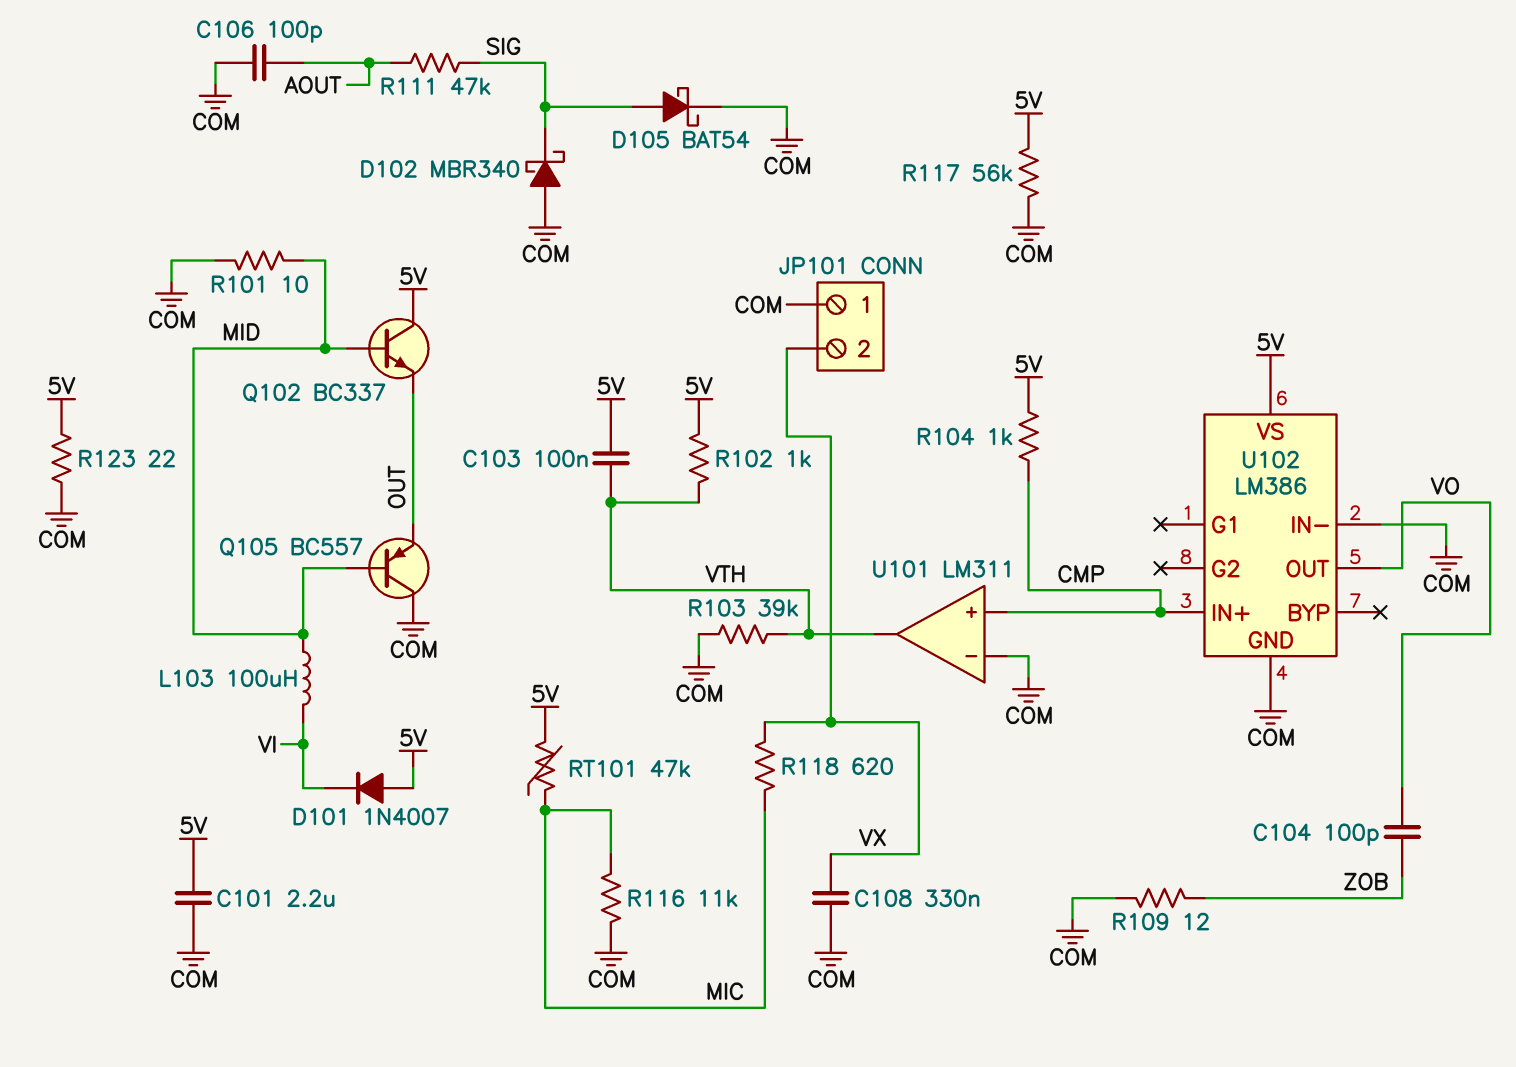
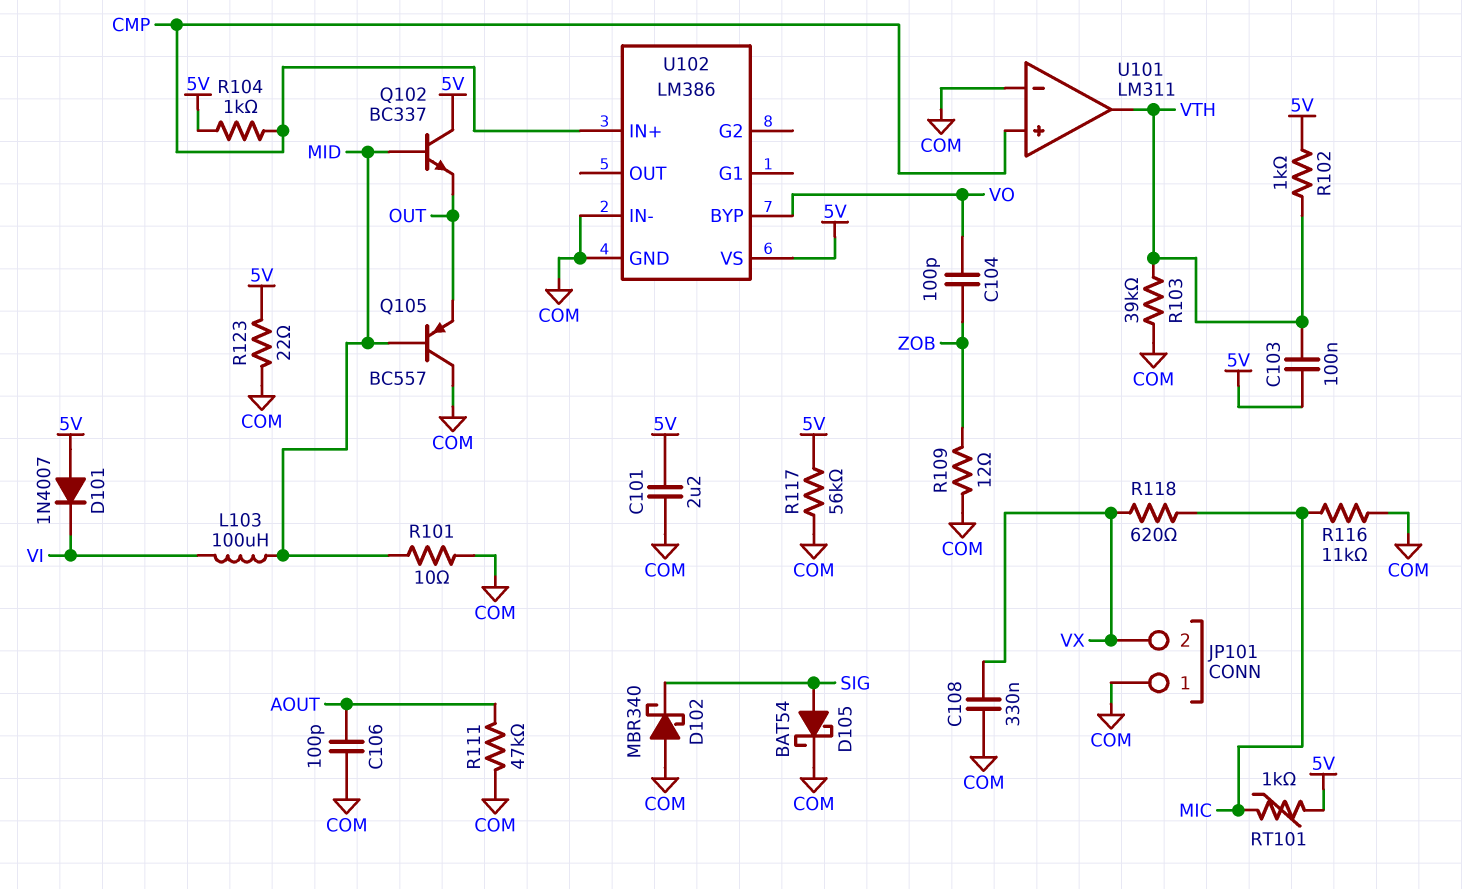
R111: 47k (AOUT, SIG) -> 47k (AOUT, COM)
RT101: 47k (5V, MIC) -> 1k (5V, MIC)
U102 pin BYP: none -> VO
U102 pin OUT: VO -> none

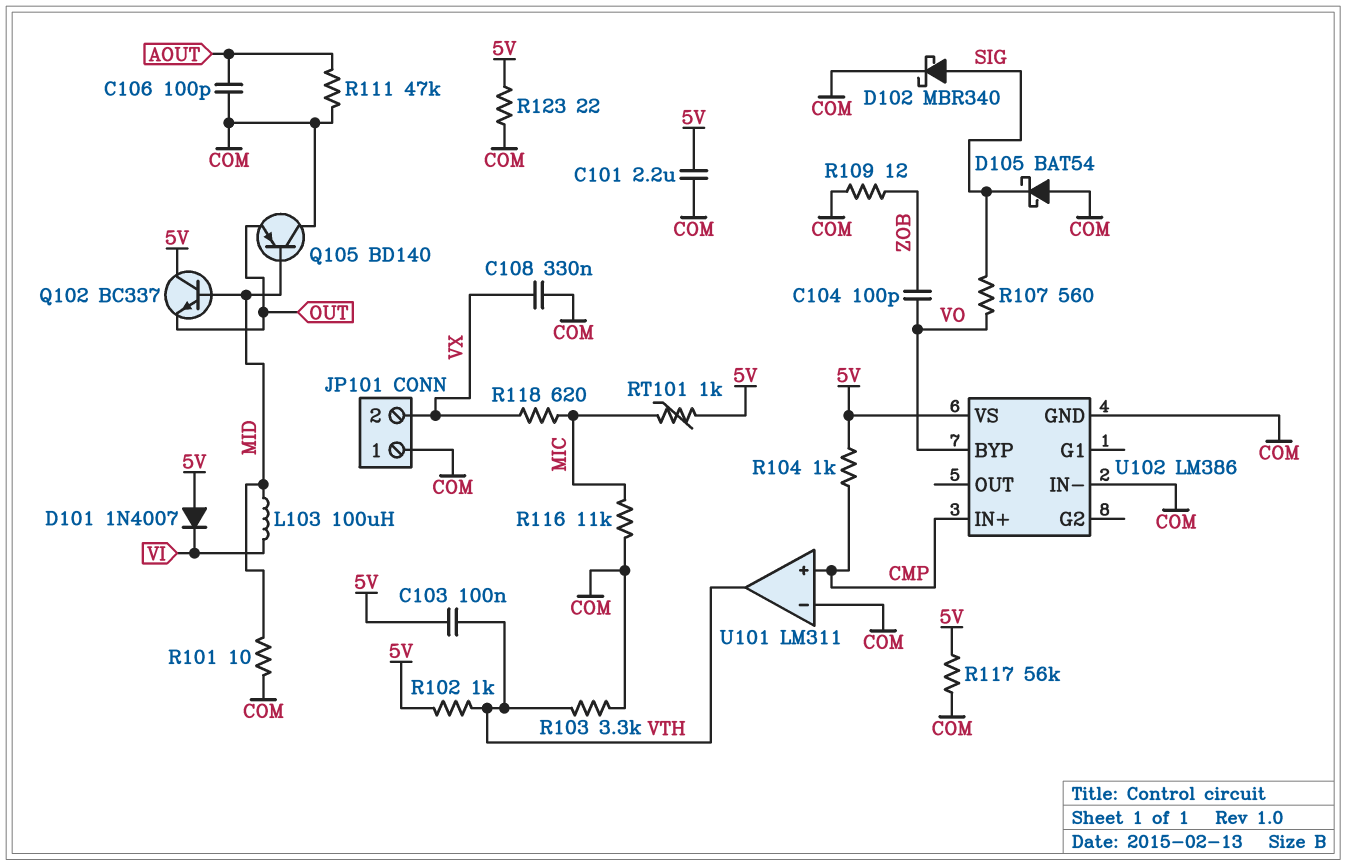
D102: schottky MBR340 (A COM, K SIG) -> schottky MBR340 (A SIG, K COM)
D105: schottky BAT54 (A SIG, K COM) -> schottky BAT54 (A COM, K SIG)
Q105: PNP BC557 (B MID, C COM, E OUT) -> PNP BD140 (B MID, C COM, E OUT)
R103: 39k (COM, VTH) -> 3.3k (COM, VTH)
R107: none -> 560 (SIG, VO)

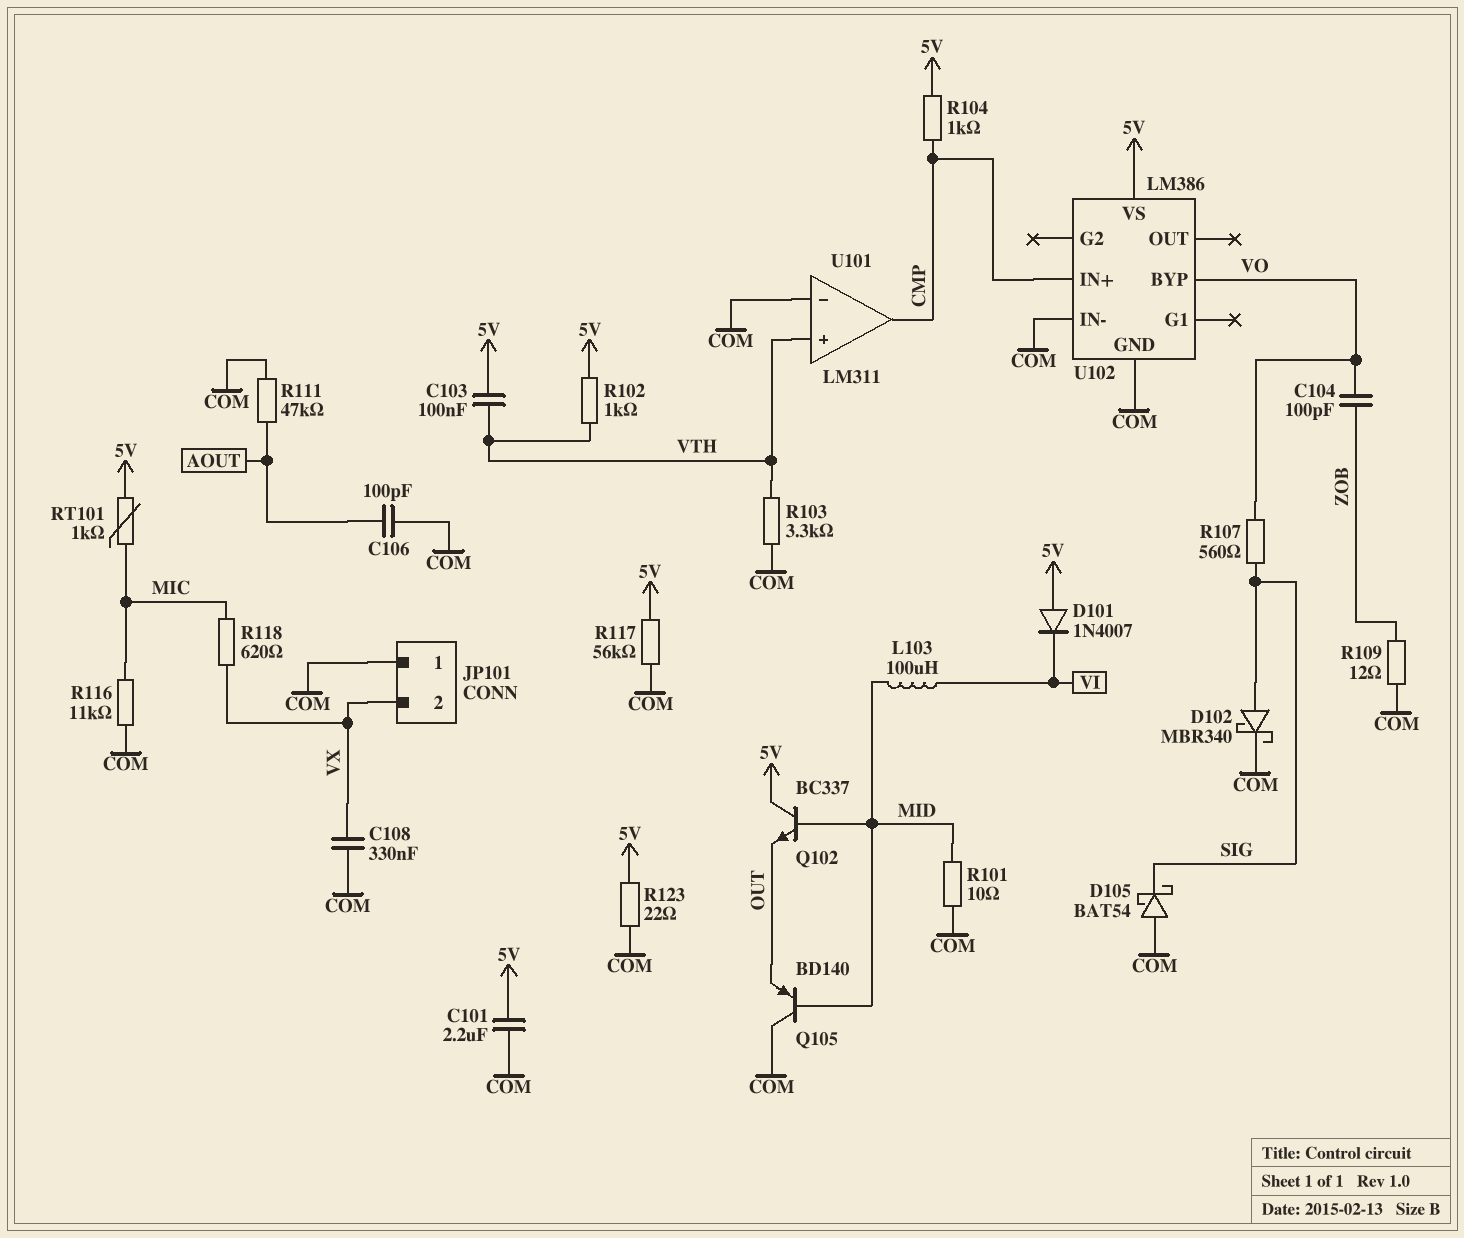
U101 pin in+: CMP -> VTH
U101 pin out: VTH -> CMP

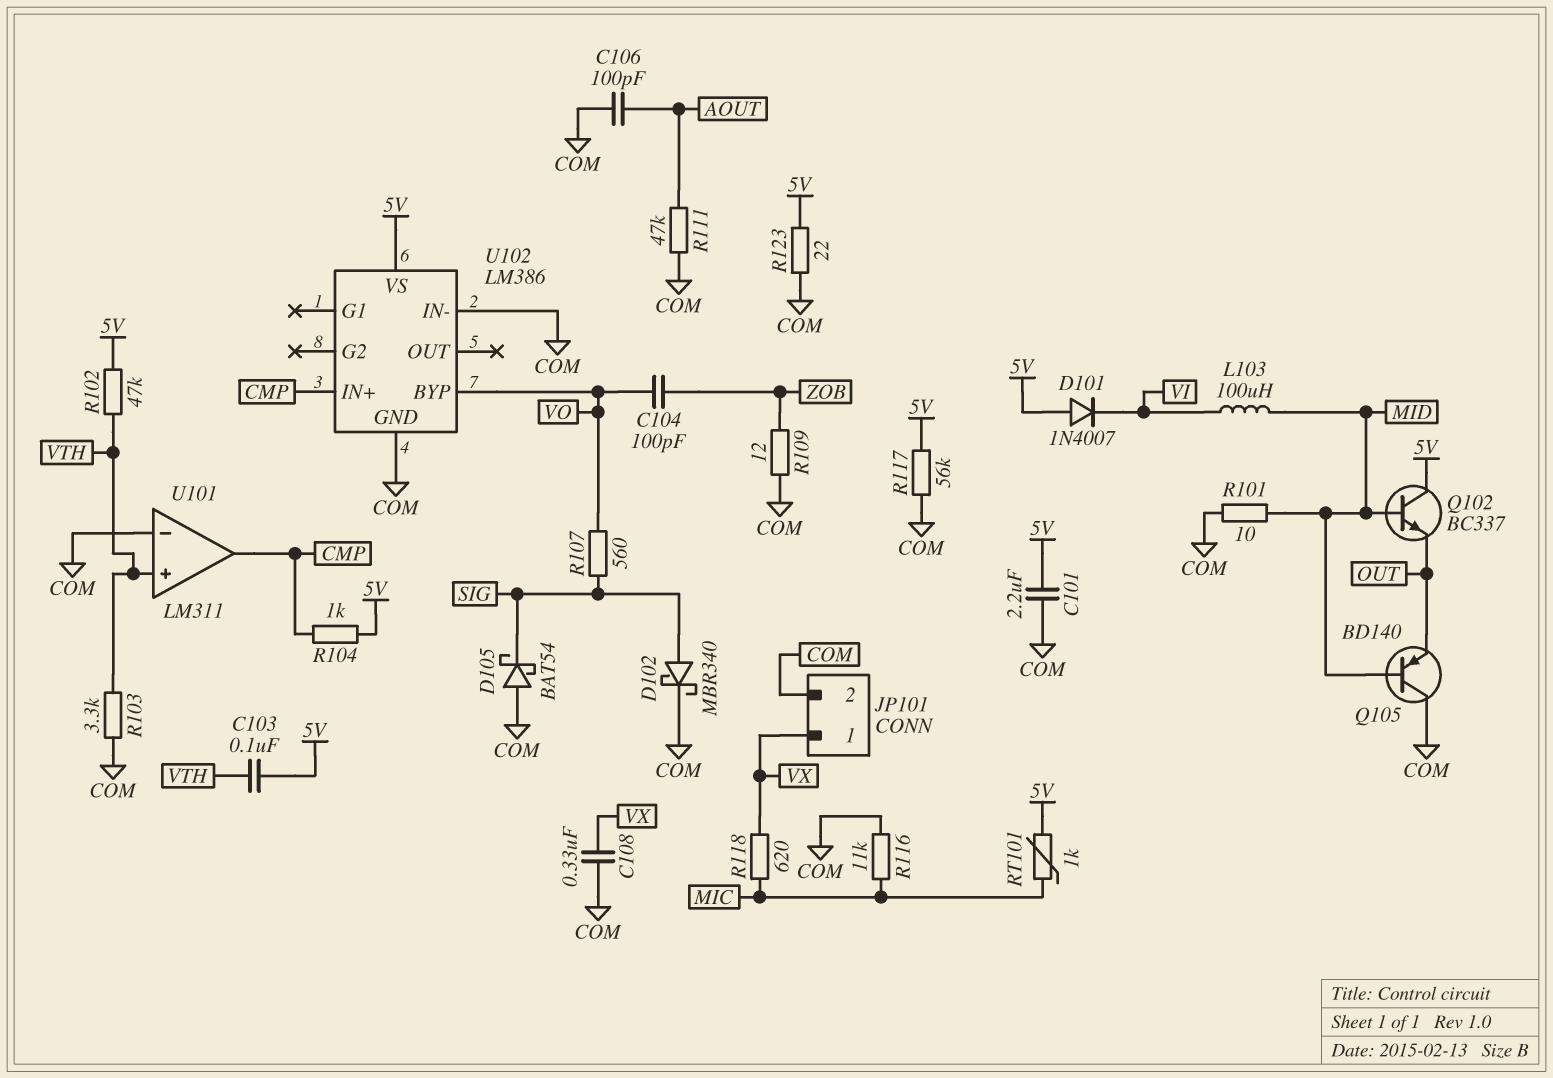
JP101 pin 1: COM -> VX
JP101 pin 2: VX -> COM
R102: 1k (5V, VTH) -> 47k (5V, VTH)

